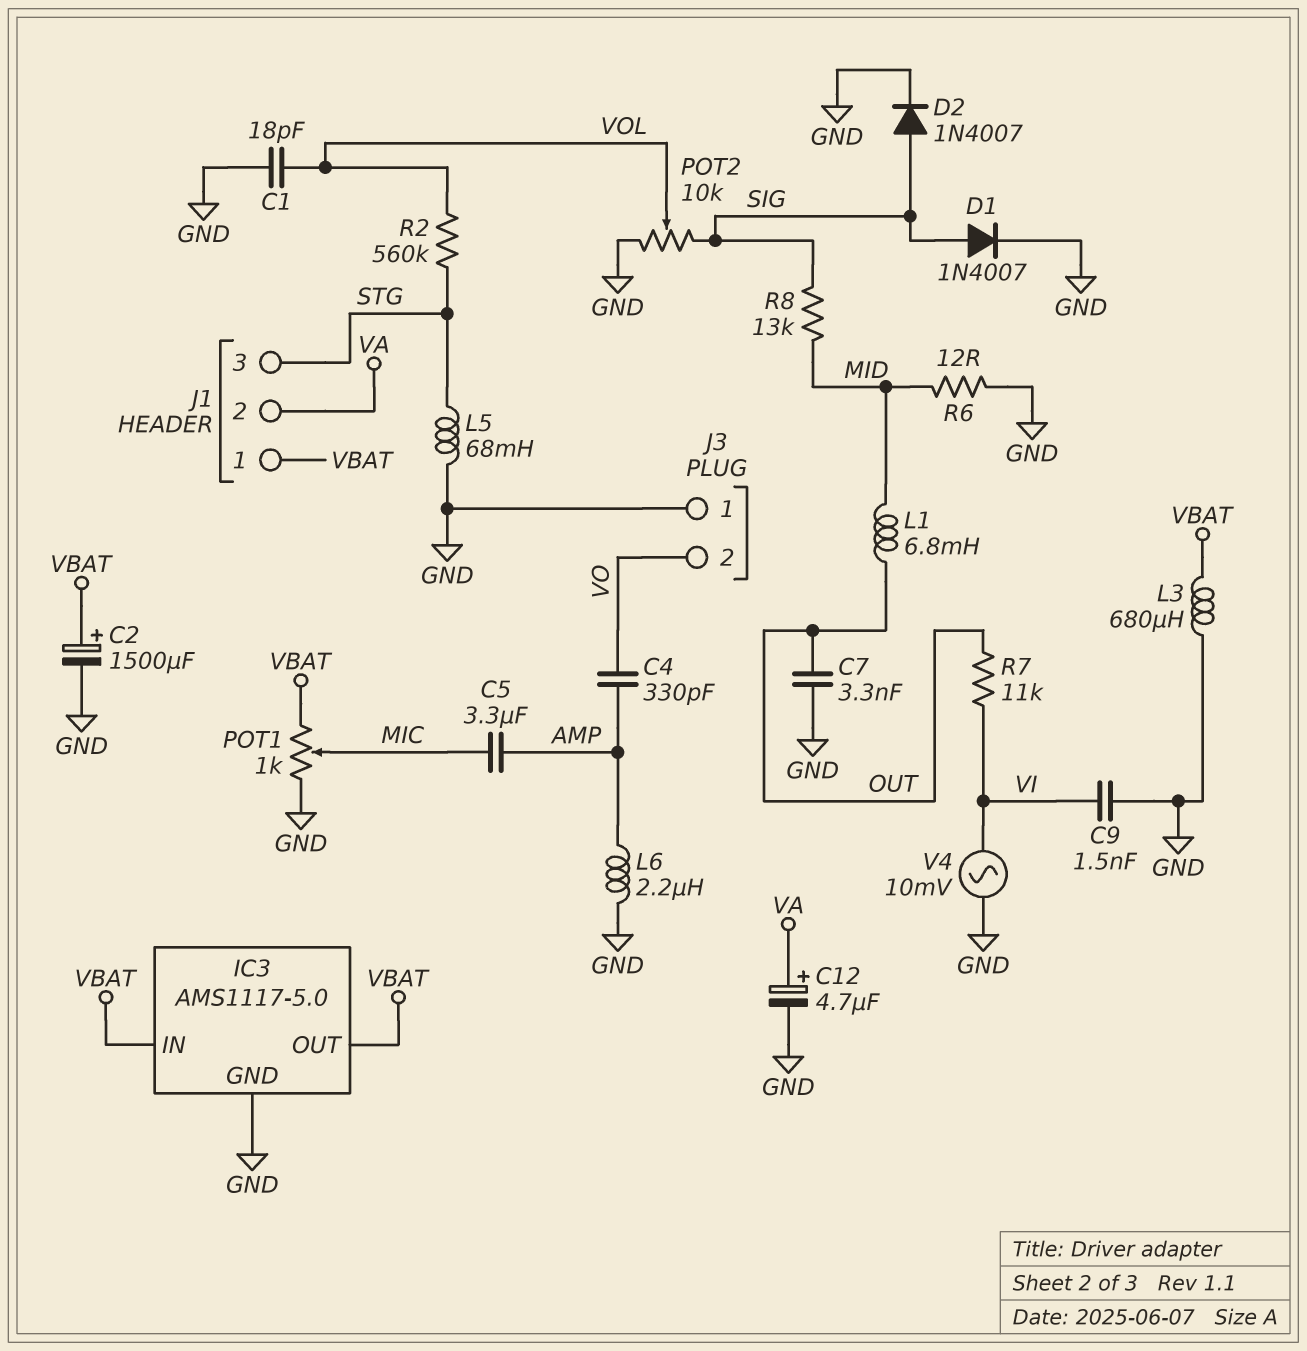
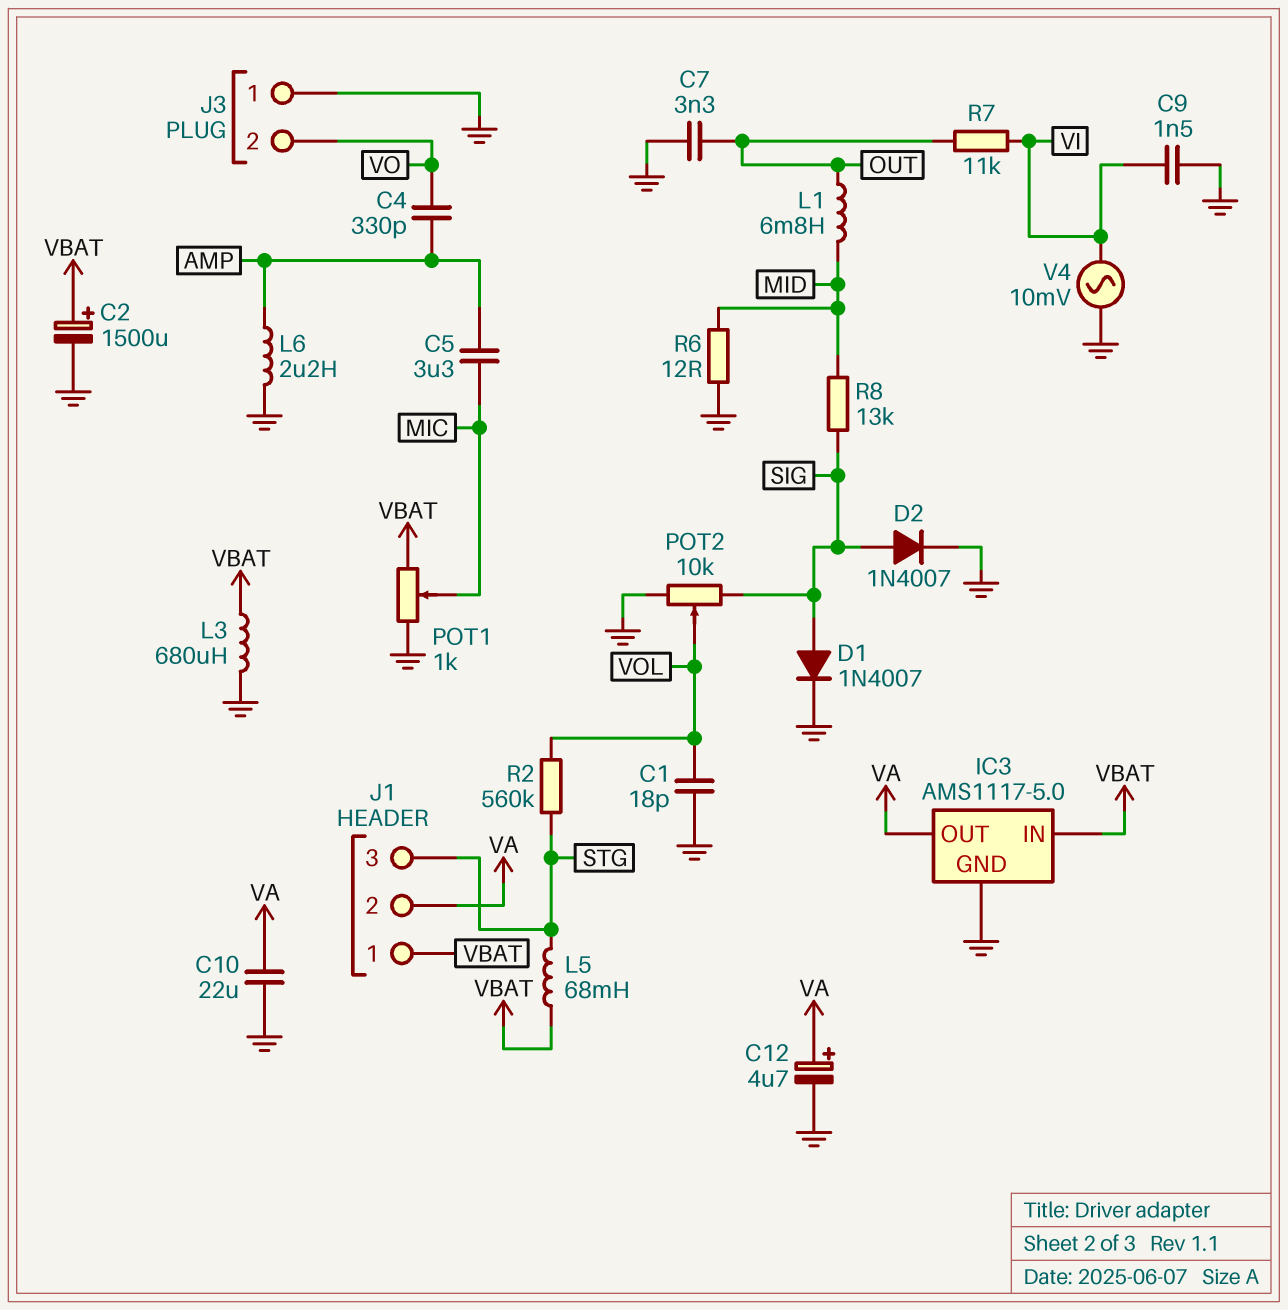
C10: none -> 22uF (GND, VA)
IC3 pin OUT: VBAT -> VA
L5: 68mH (GND, STG) -> 68mH (STG, VBAT)

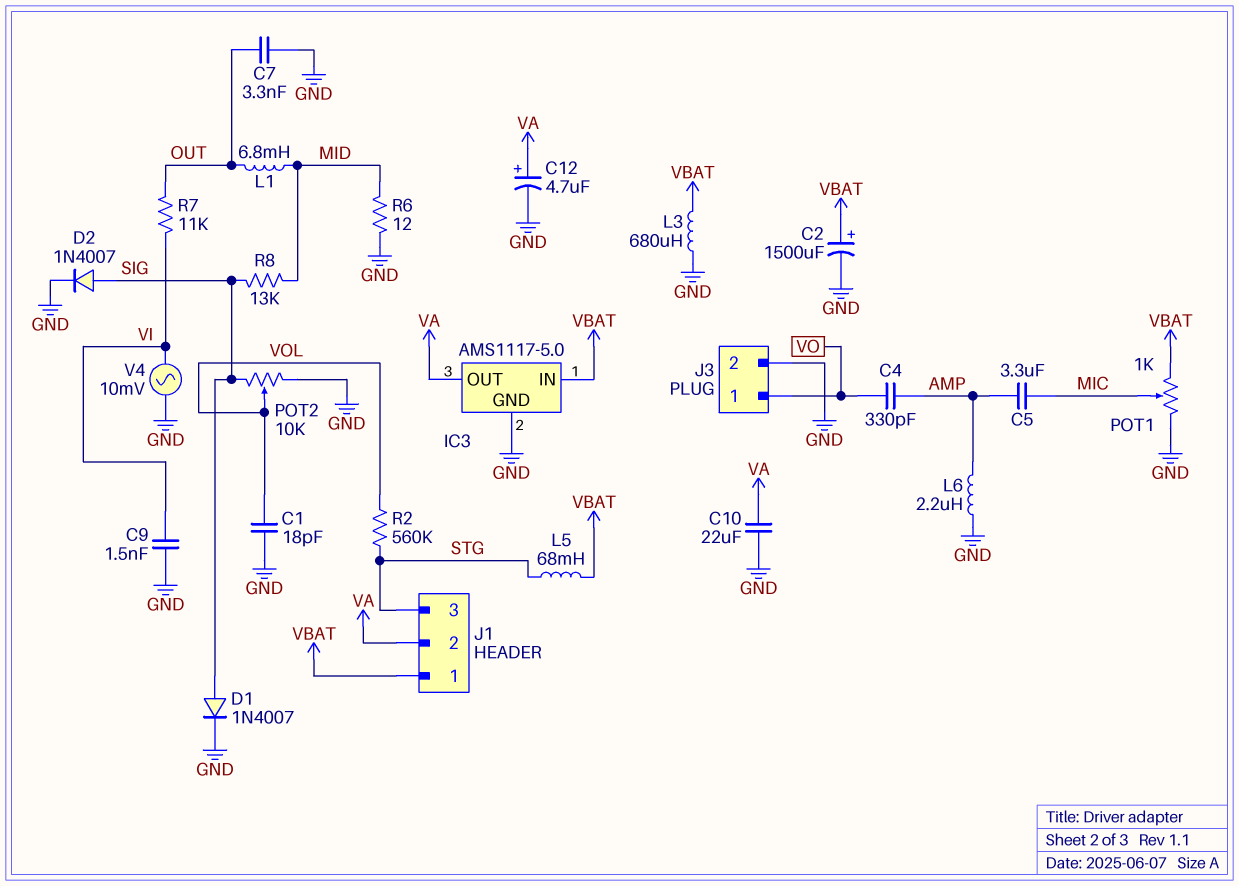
J3 pin 1: GND -> VO
J3 pin 2: VO -> GND

